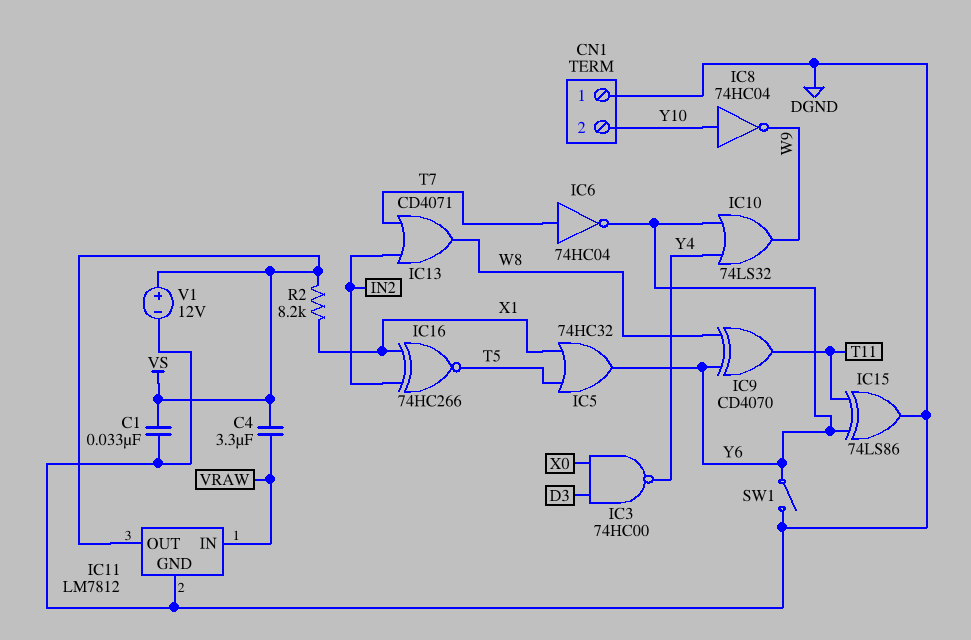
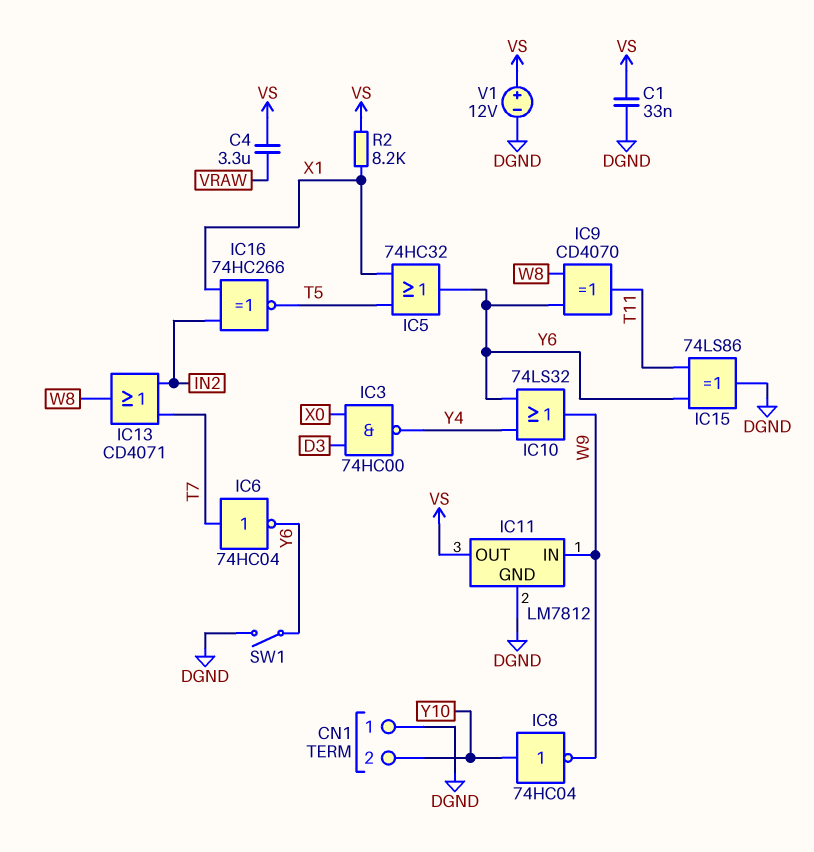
IC11 pin IN: VRAW -> W9

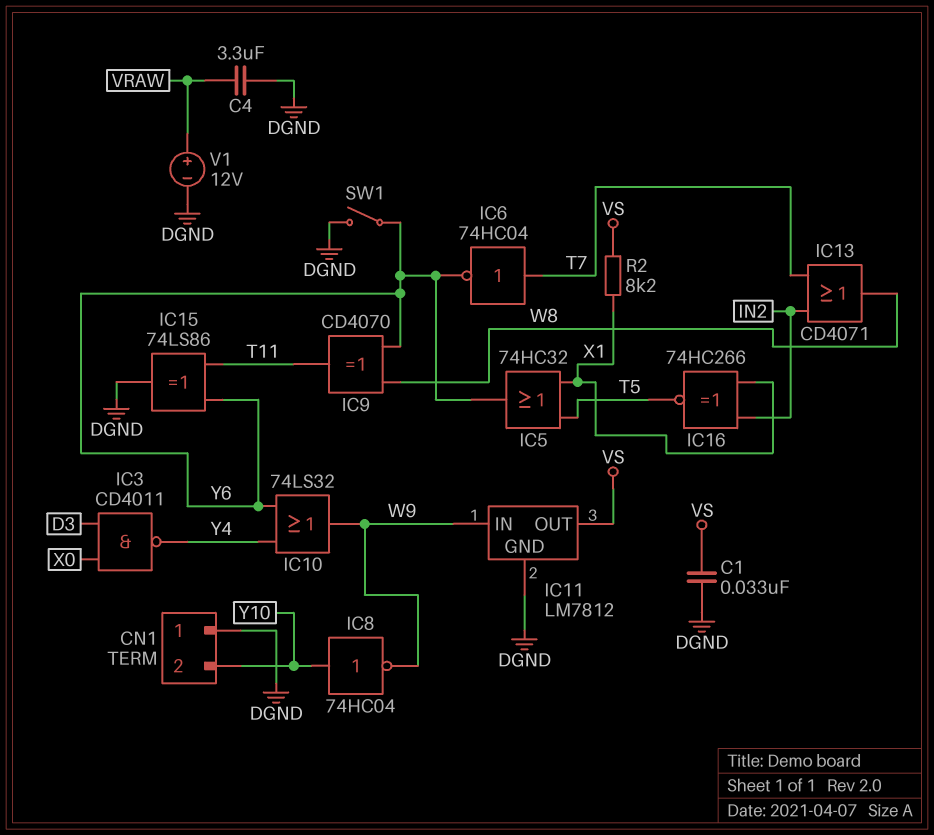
C4: 3.3uF (VRAW, VS) -> 3.3uF (DGND, VRAW)
IC3: NAND 74HC00 (in D3, in X0, out Y4) -> NAND CD4011 (in D3, in X0, out Y4)
V1: 12V (plus VS, minus DGND) -> 12V (plus VRAW, minus DGND)

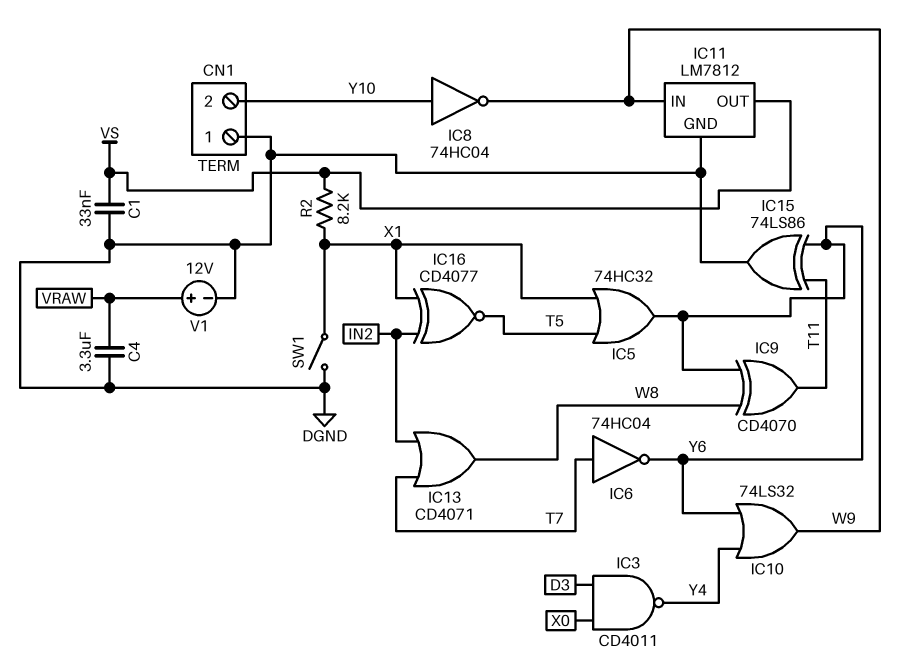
IC16: XNOR 74HC266 (in IN2, in X1, out T5) -> XNOR CD4077 (in IN2, in X1, out T5)
SW1: switch (DGND, Y6) -> switch (DGND, X1)

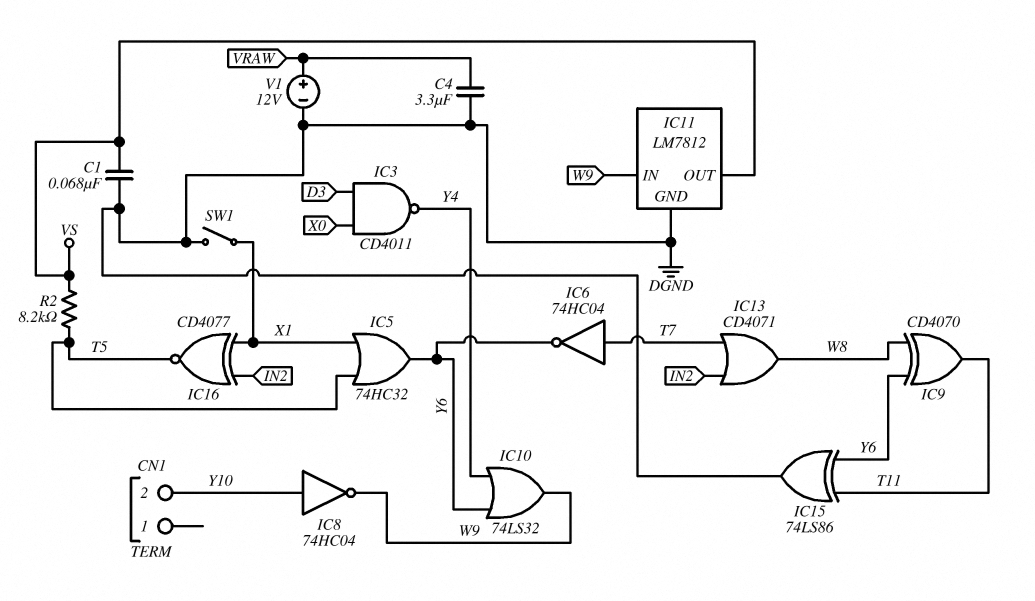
C1: 33nF (DGND, VS) -> 68nF (DGND, VS)
CN1 pin 1: DGND -> none
R2: 8.2k (VS, X1) -> 8.2k (T5, VS)

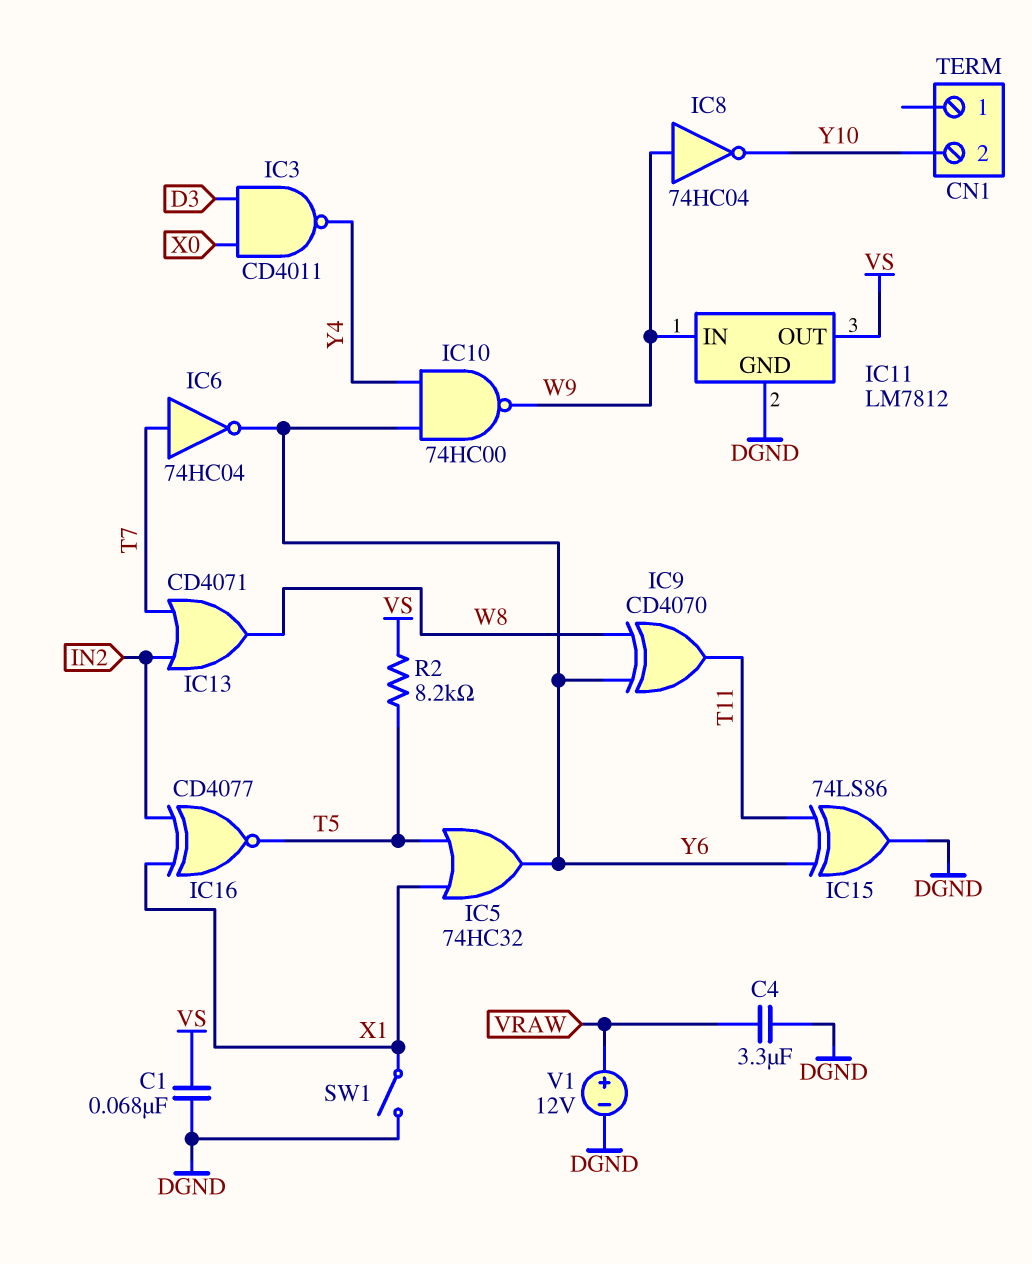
IC8: NOT 74HC04 (in Y10, out W9) -> NOT 74HC04 (in W9, out Y10)
IC10: OR 74LS32 (in Y4, in Y6, out W9) -> NAND 74HC00 (in Y4, in Y6, out W9)

